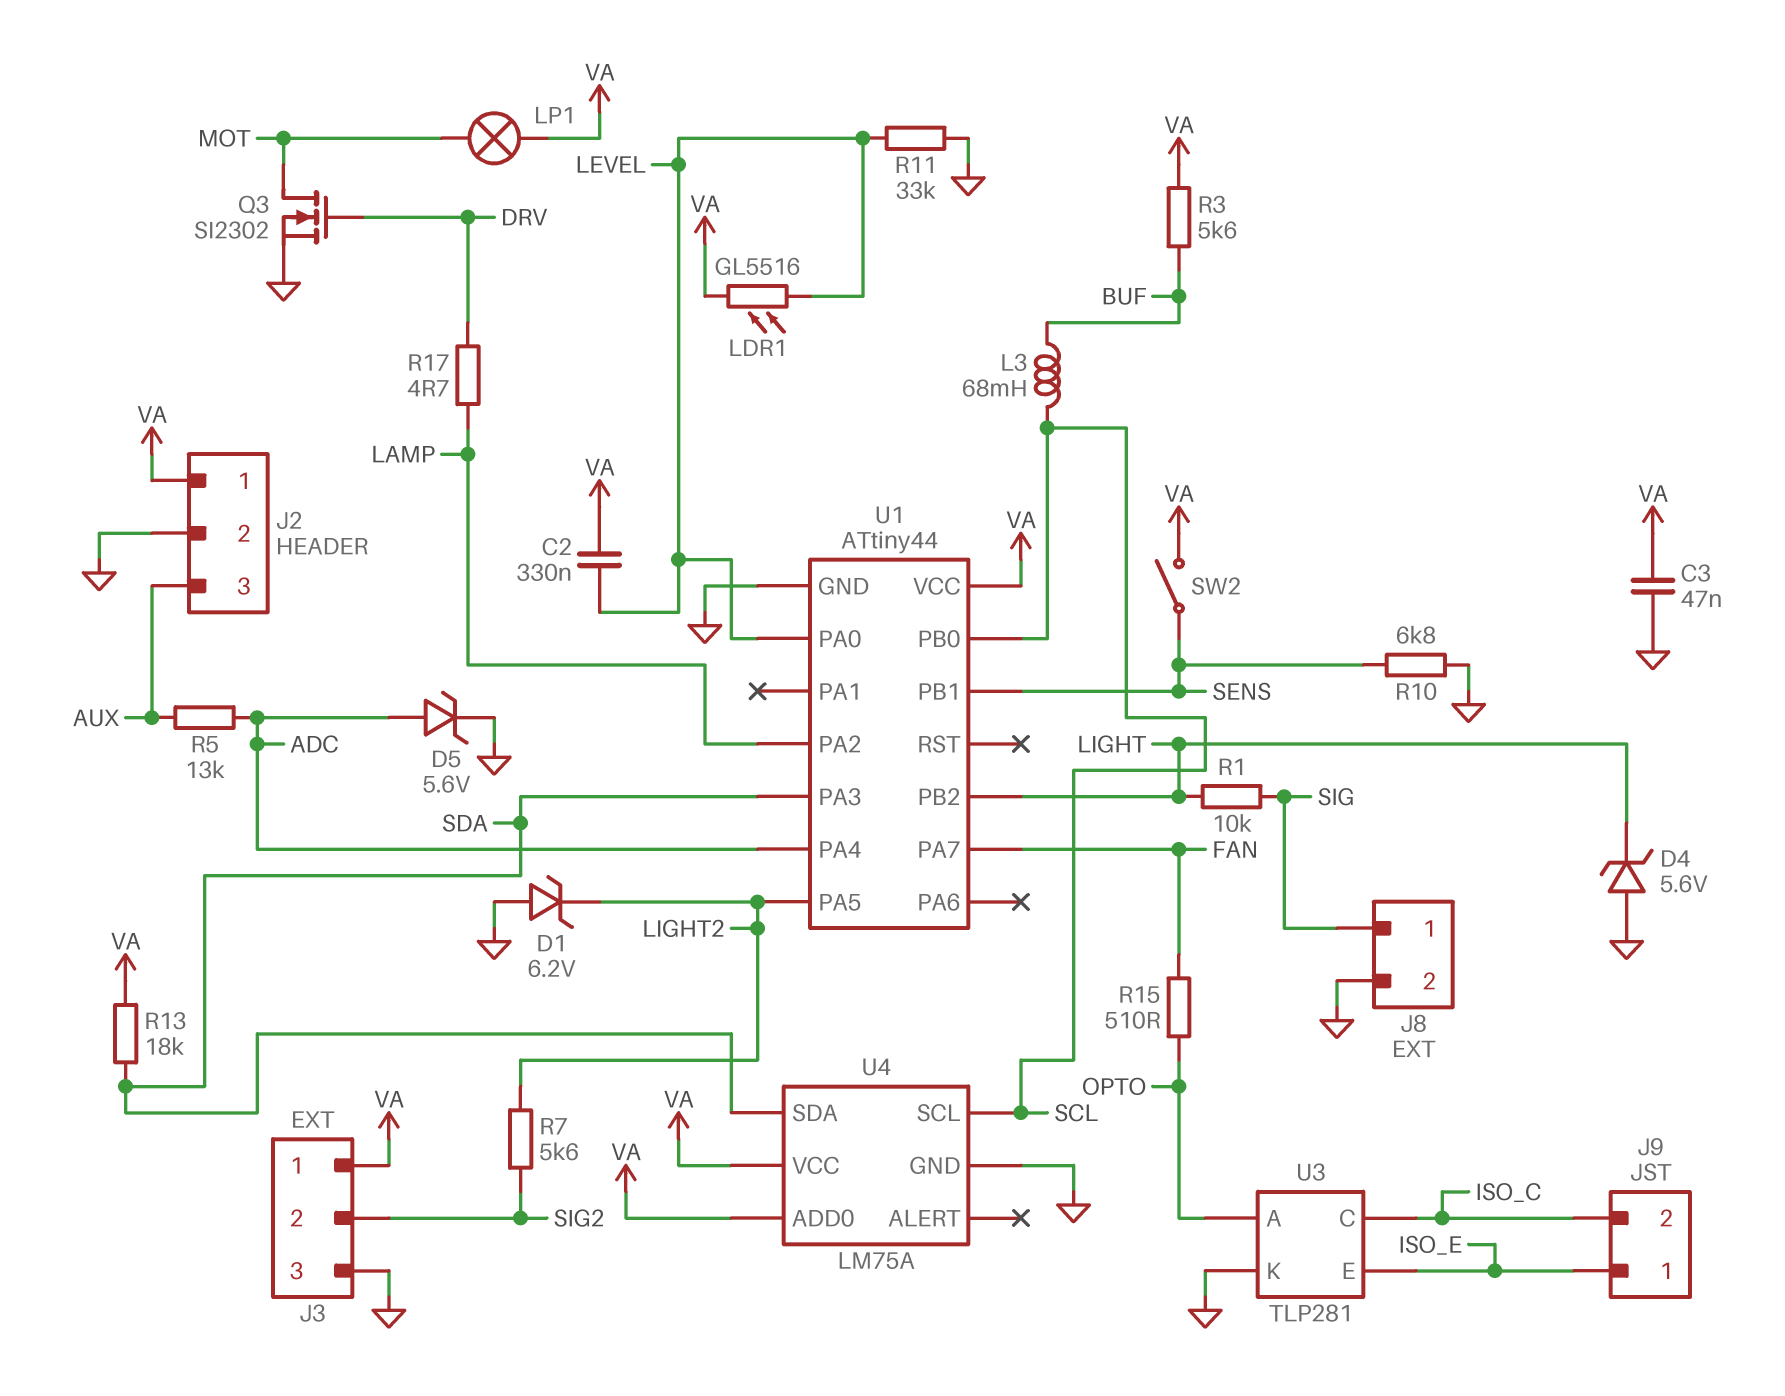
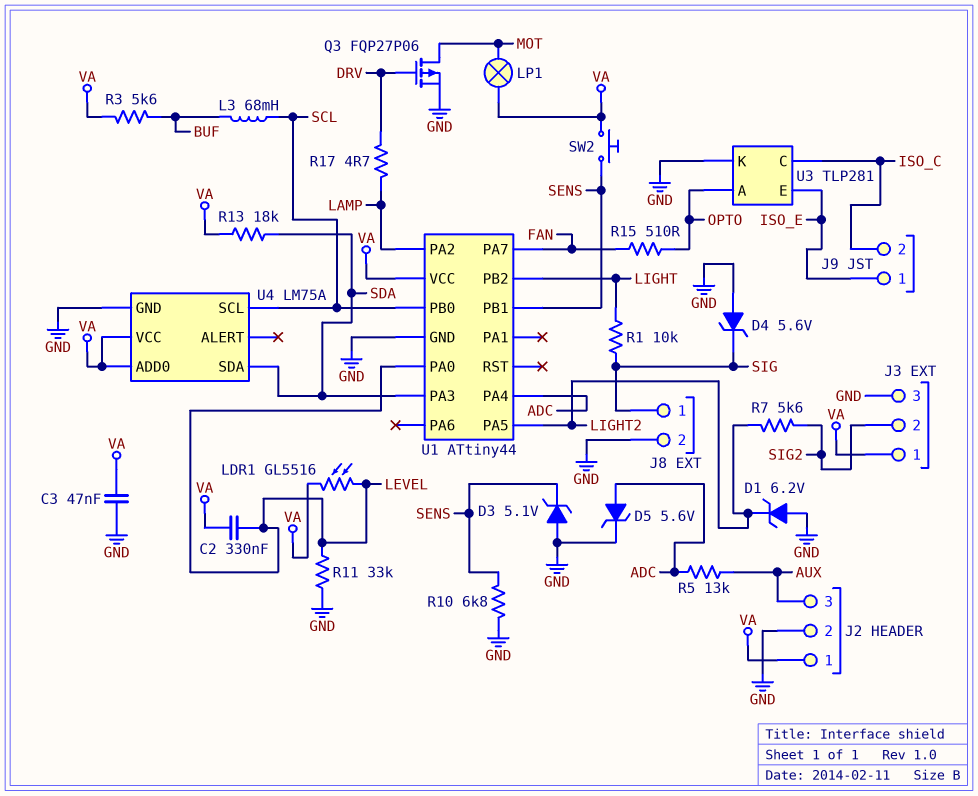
D3: none -> zener 5.1V (A GND, K SENS)
D4: zener 5.6V (A GND, K LIGHT) -> zener 5.6V (A GND, K SIG)
Q3: NMOS SI2302 (G DRV, D MOT, S GND) -> PMOS FQP27P06 (G DRV, D MOT, S GND)
SW2: switch (SENS, VA) -> button (SENS, VA)

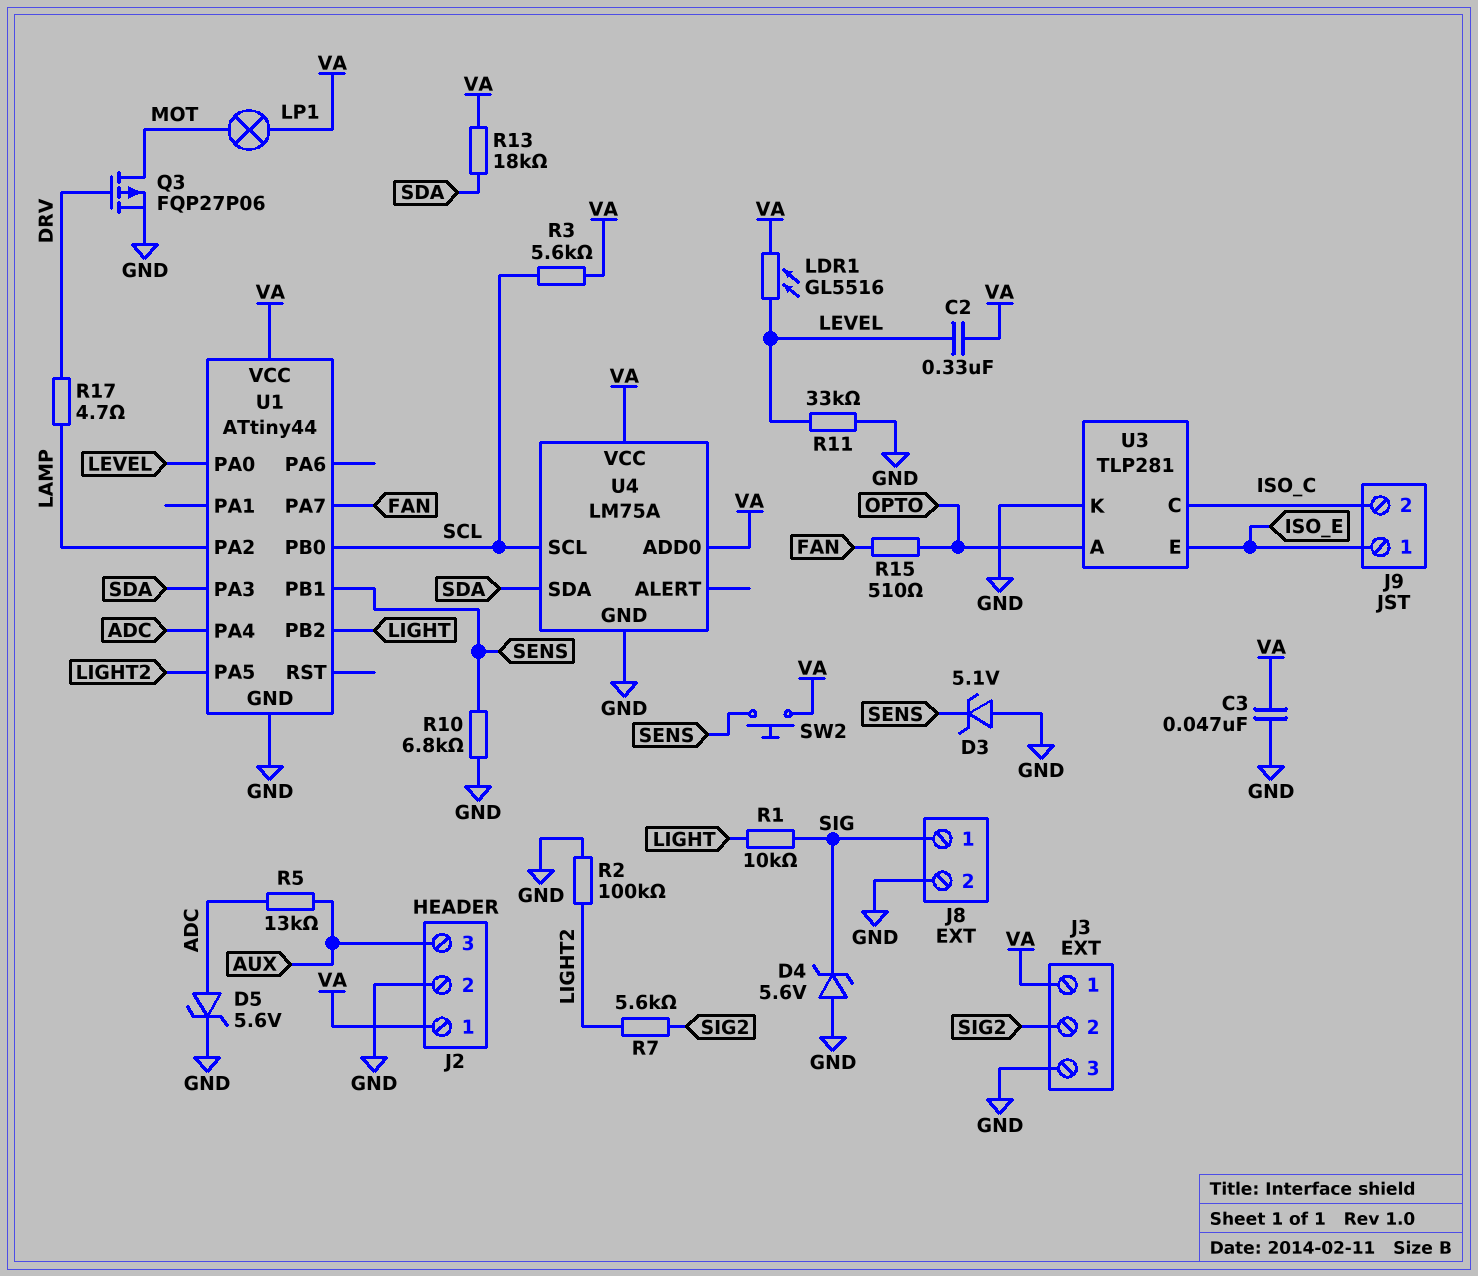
D1: zener 6.2V (A GND, K LIGHT2) -> none
L3: 68mH (BUF, SCL) -> none
R2: none -> 100k (GND, LIGHT2)
R3: 5.6k (BUF, VA) -> 5.6k (SCL, VA)

